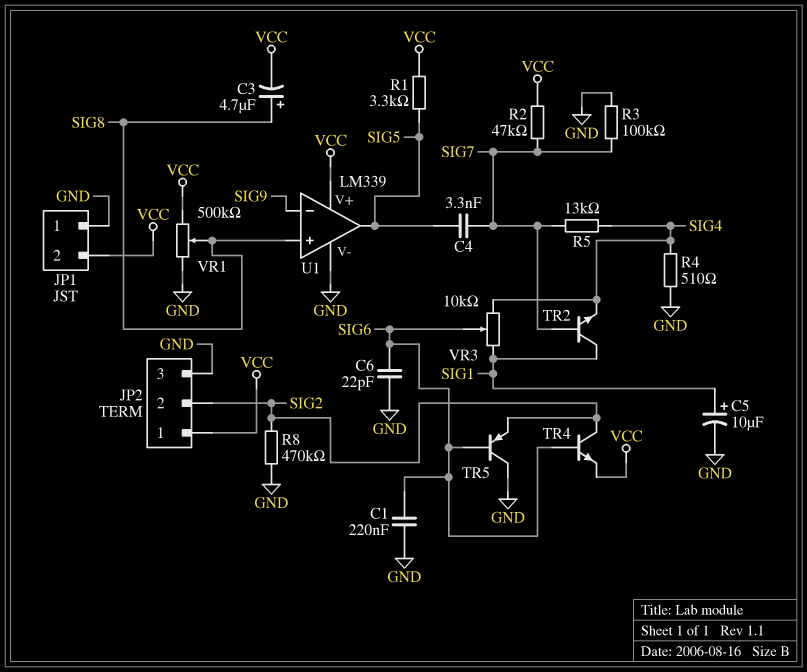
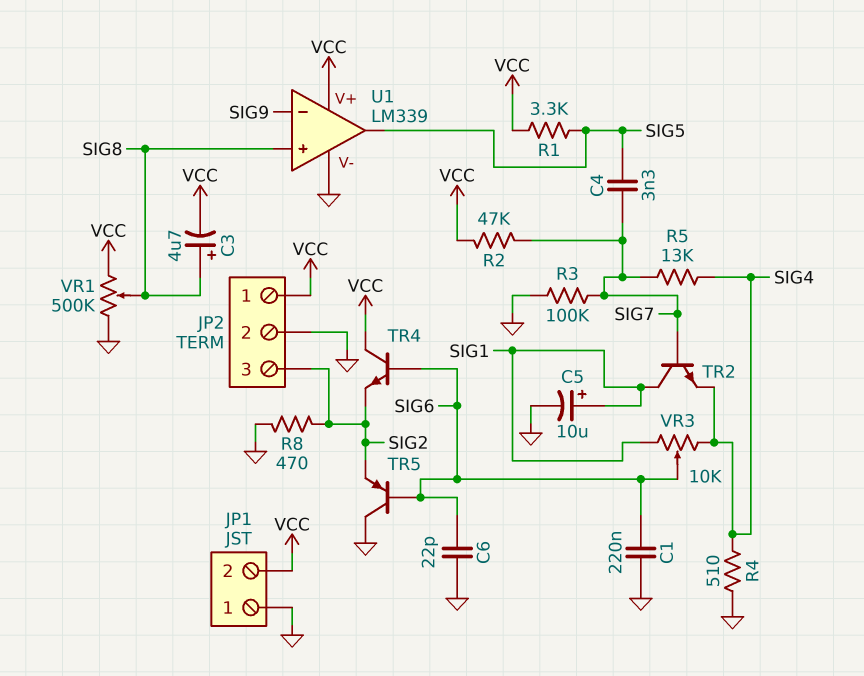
JP2 pin 2: SIG2 -> GND
JP2 pin 3: GND -> SIG2
R8: 470k (GND, SIG2) -> 470 (GND, SIG2)
TR4: NPN (B SIG6, C SIG2, E VCC) -> NPN (B SIG6, C VCC, E SIG2)

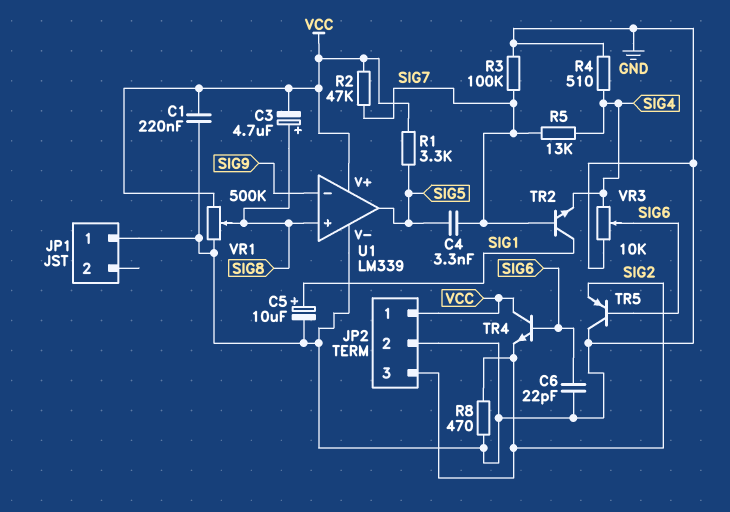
C1: 220nF (GND, SIG6) -> 220nF (GND, VCC)
JP1 pin 2: VCC -> none
VR3: 10k (SIG1, SIG4, wiper SIG6) -> 10k (GND, SIG4, wiper SIG6)

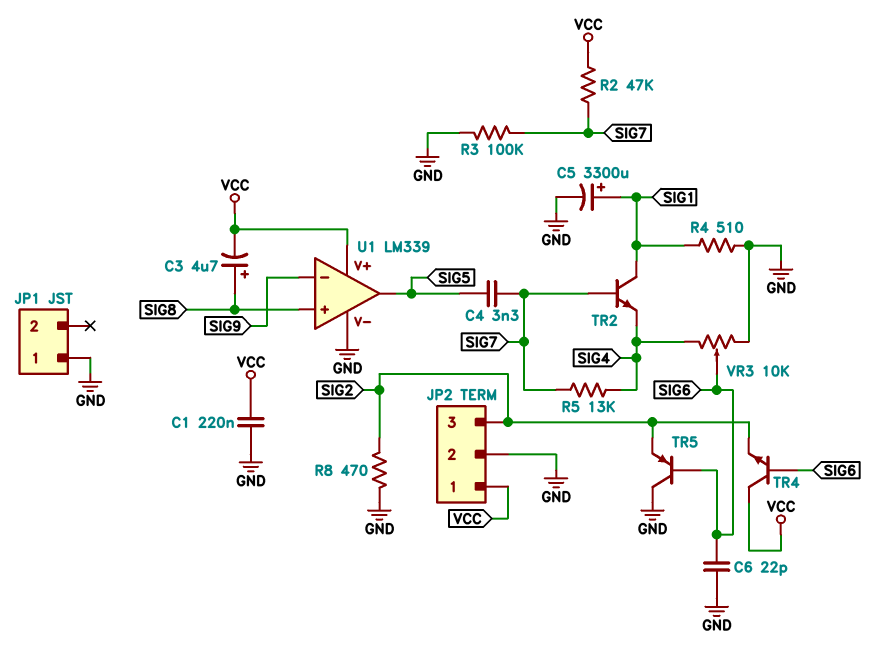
C5: 10uF (plus SIG1, minus GND) -> 3300uF (plus SIG1, minus GND)
R1: 3.3k (SIG5, VCC) -> none
R4: 510 (GND, SIG4) -> 510 (GND, SIG1)
VR1: 500k (GND, VCC, wiper SIG8) -> none

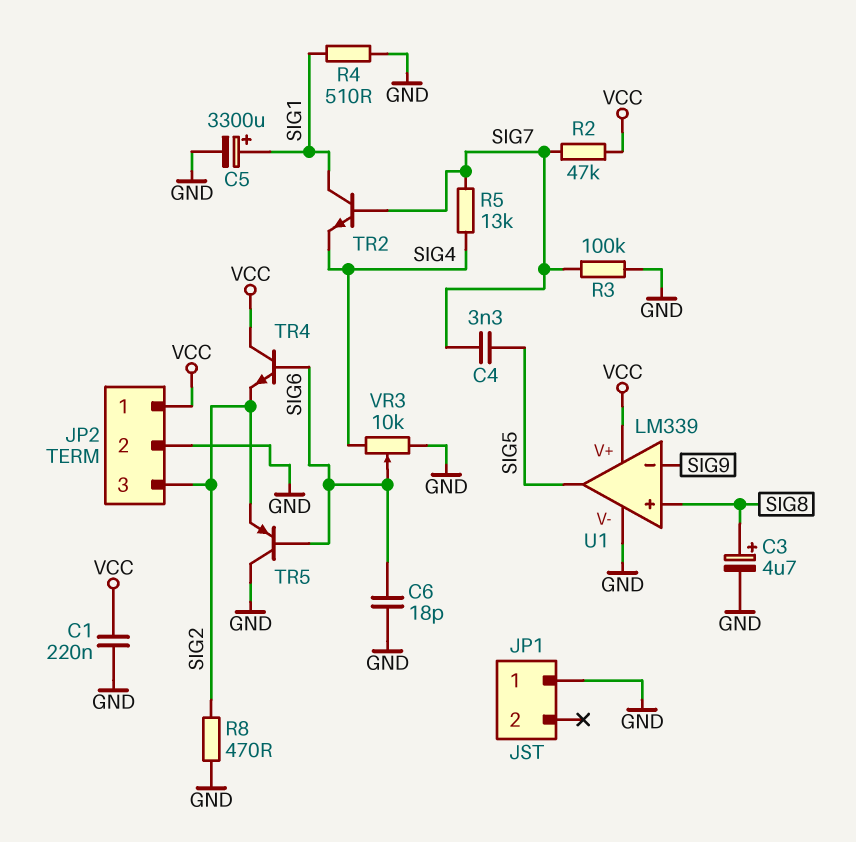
C3: 4.7uF (plus SIG8, minus VCC) -> 4.7uF (plus SIG8, minus GND)
C6: 22pF (GND, SIG6) -> 18pF (GND, SIG6)

